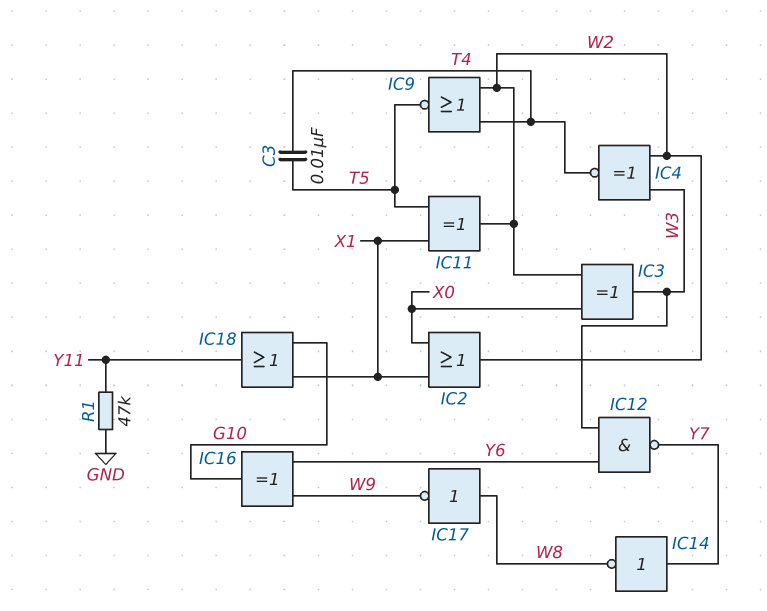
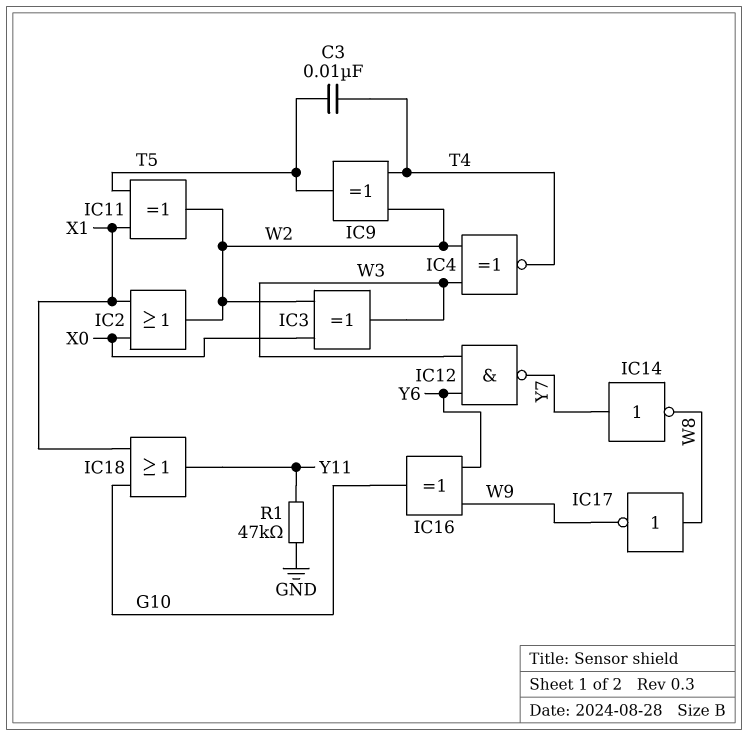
IC9: NOR (in T4, in W2, out T5) -> XOR (in T4, in W2, out T5)

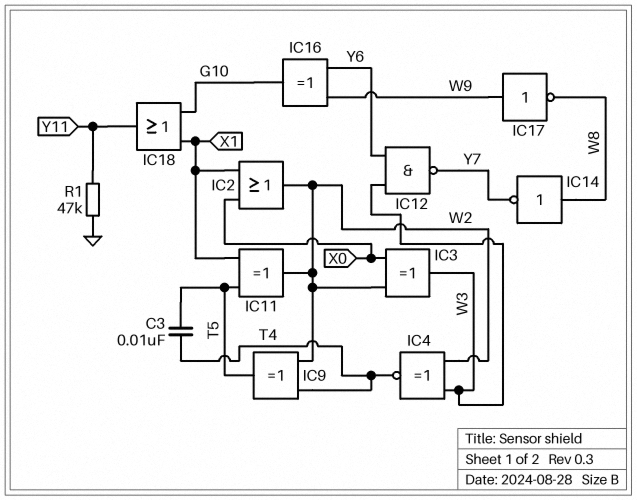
IC14: NOT (in Y7, out W8) -> NOT (in W8, out Y7)
IC17: NOT (in W8, out W9) -> NOT (in W9, out W8)

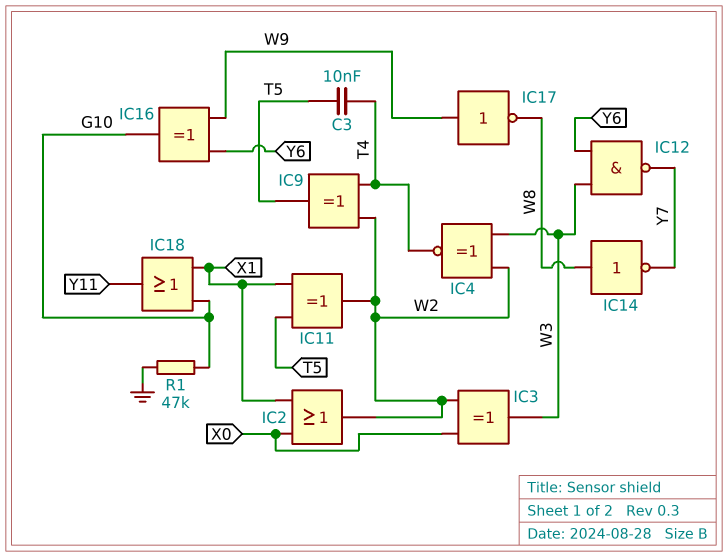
R1: 47k (GND, Y11) -> 47k (G10, GND)

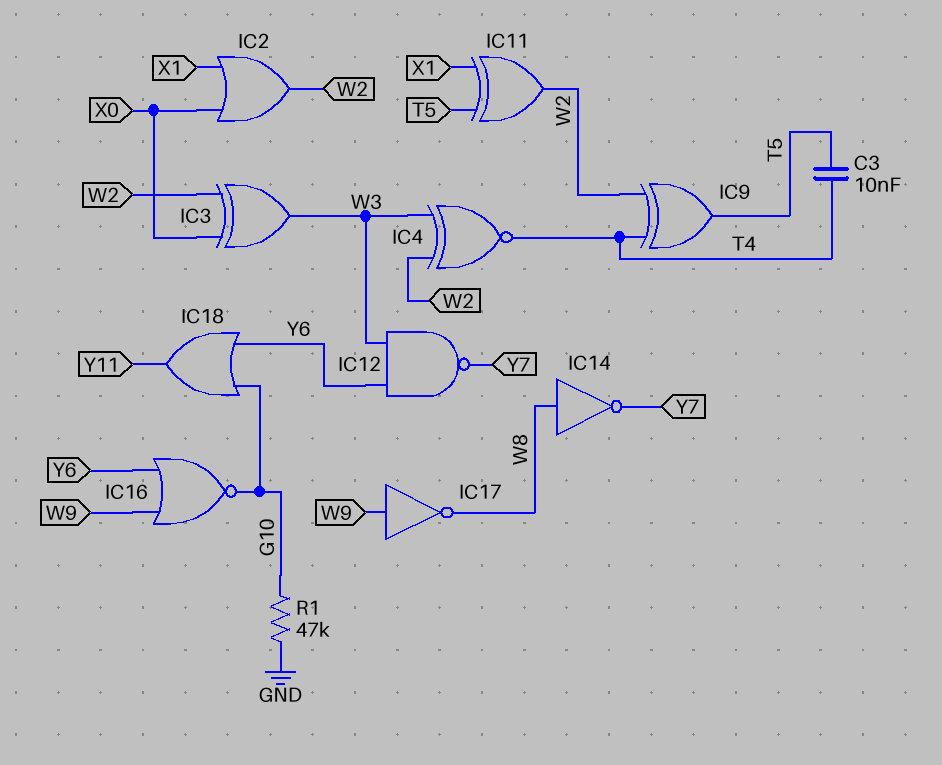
IC16: XOR (in W9, in Y6, out G10) -> NOR (in W9, in Y6, out G10)
IC18: OR (in G10, in X1, out Y11) -> OR (in G10, in Y6, out Y11)

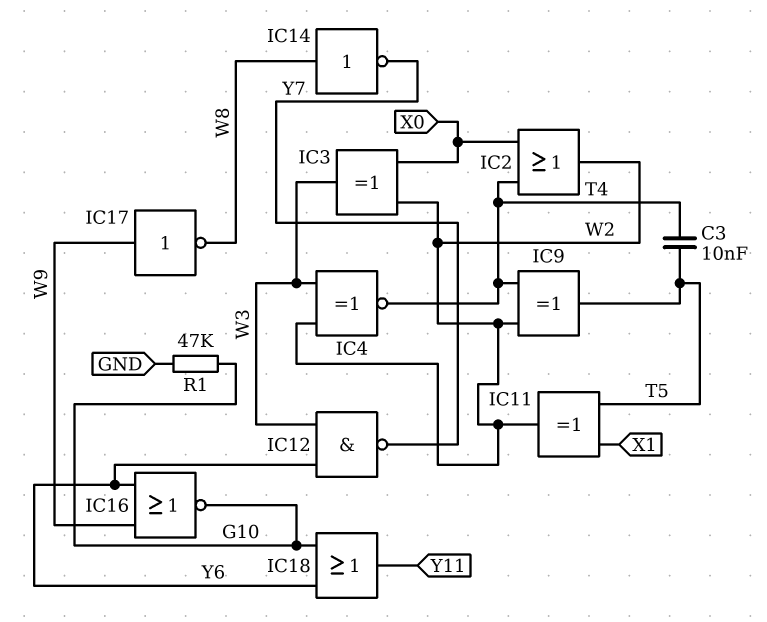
IC2: OR (in X0, in X1, out W2) -> OR (in T4, in X0, out W2)

